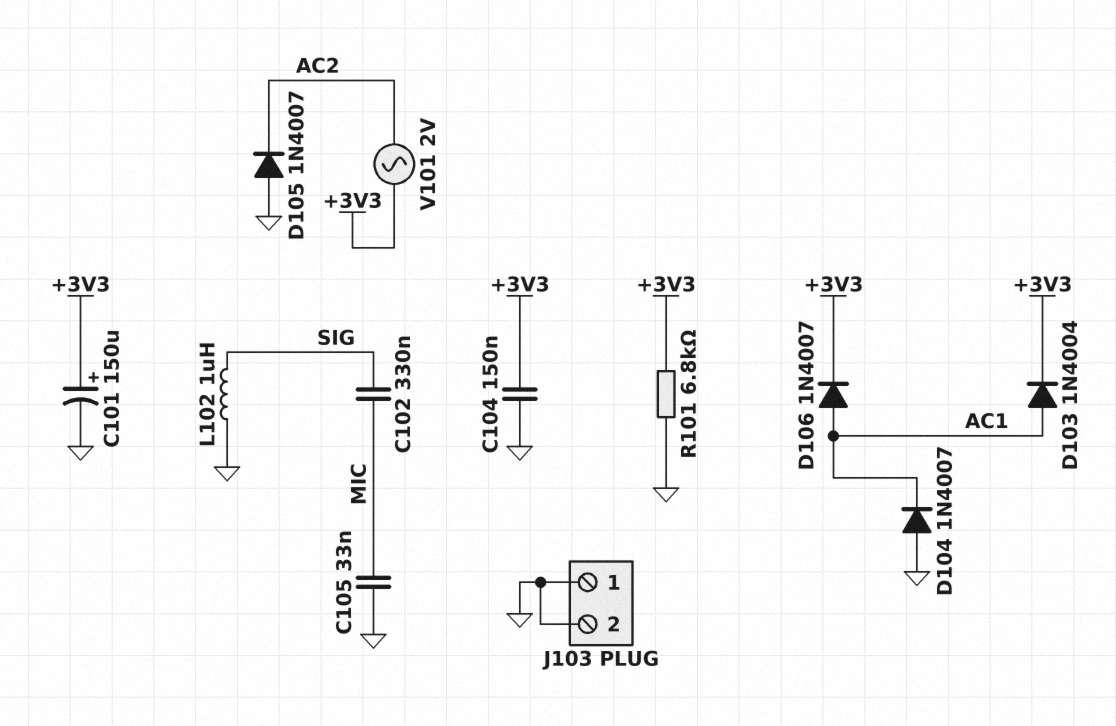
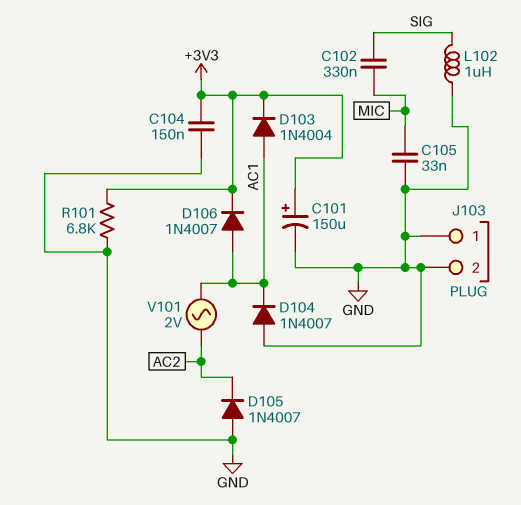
V101: AC 2V (+3V3, AC2) -> AC 2V (AC1, AC2)

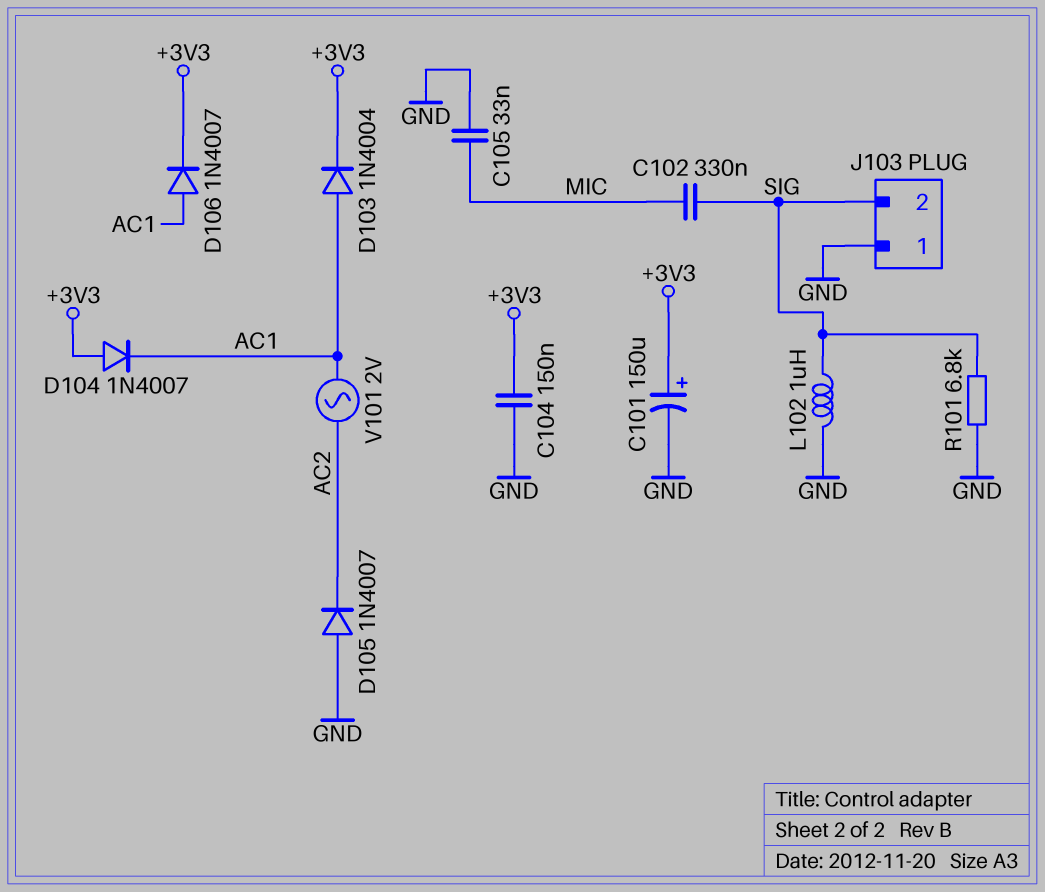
D104: diode 1N4007 (A GND, K AC1) -> diode 1N4007 (A +3V3, K AC1)
J103 pin 2: GND -> SIG
R101: 6.8k (+3V3, GND) -> 6.8k (GND, SIG)

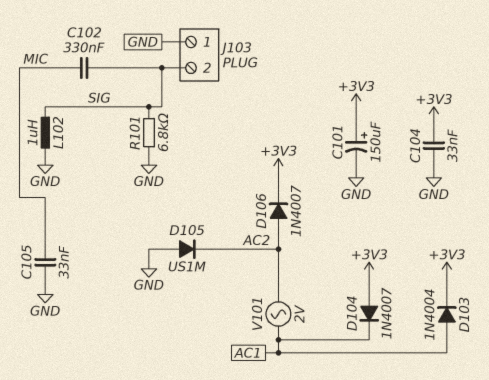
C104: 150nF (+3V3, GND) -> 33nF (+3V3, GND)
D105: diode 1N4007 (A GND, K AC2) -> diode US1M (A GND, K AC2)
D106: diode 1N4007 (A AC1, K +3V3) -> diode 1N4007 (A AC2, K +3V3)

